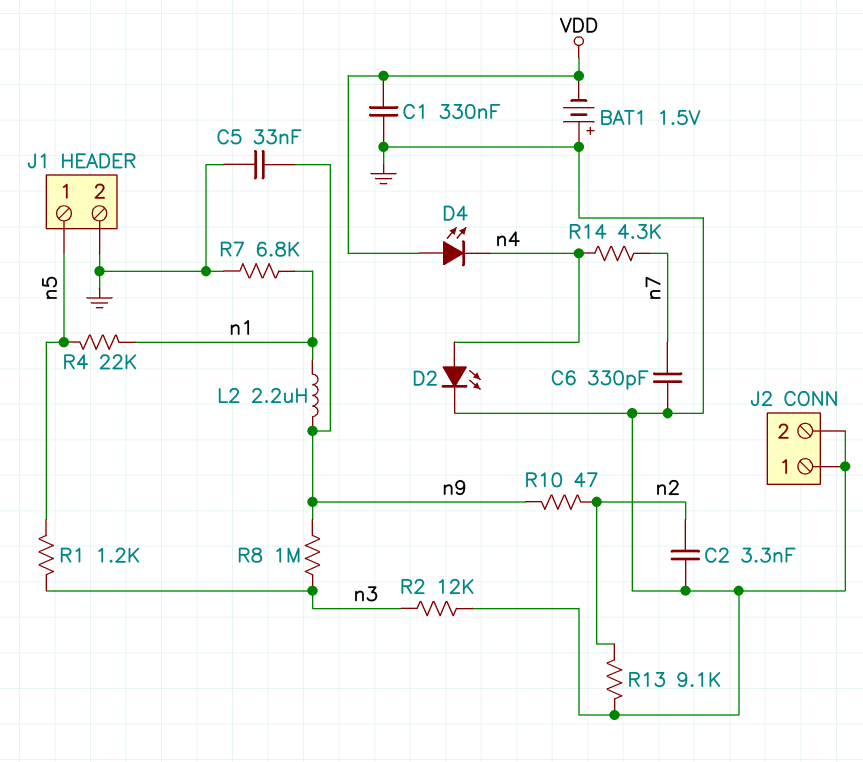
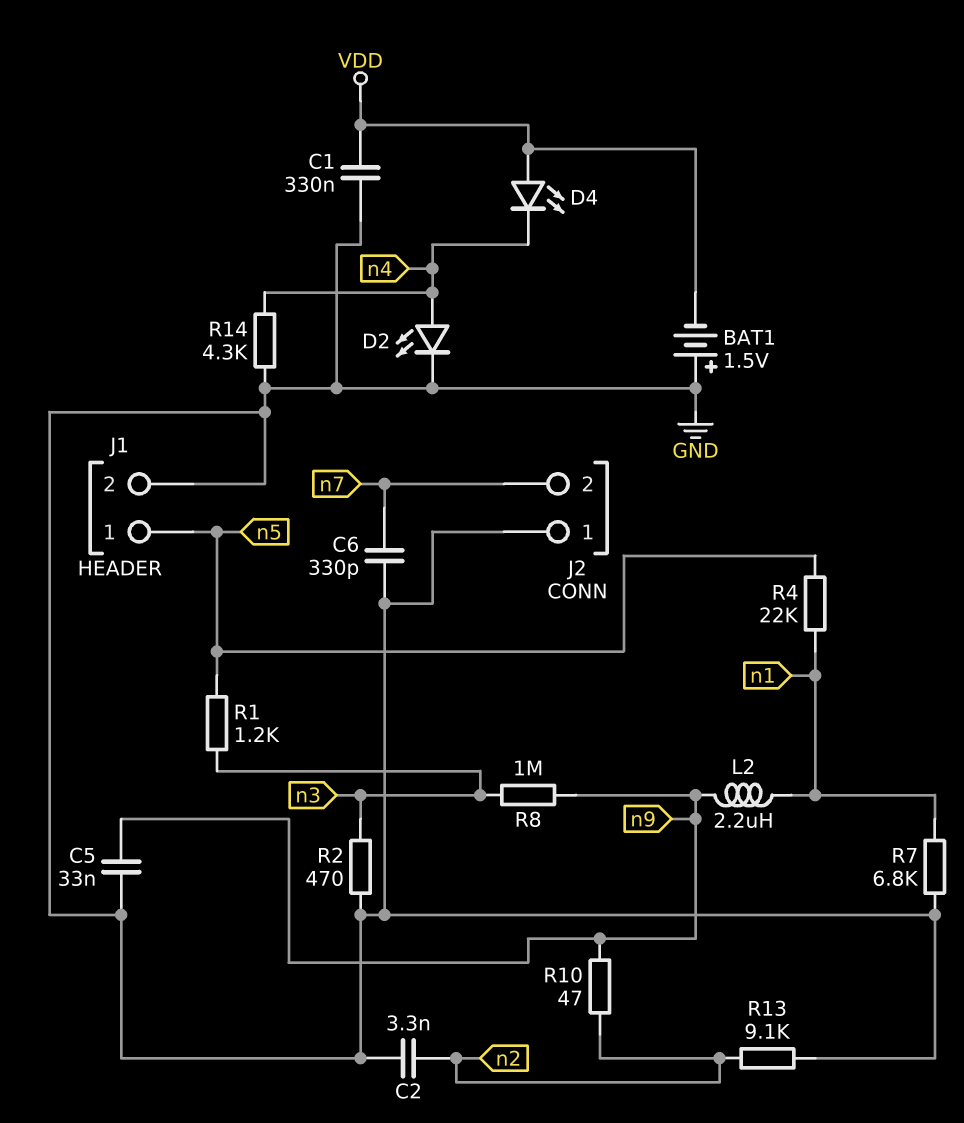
J2 pin 2: GND -> n7
R2: 12k (GND, n3) -> 470 (GND, n3)
R14: 4.3k (n4, n7) -> 4.3k (GND, n4)

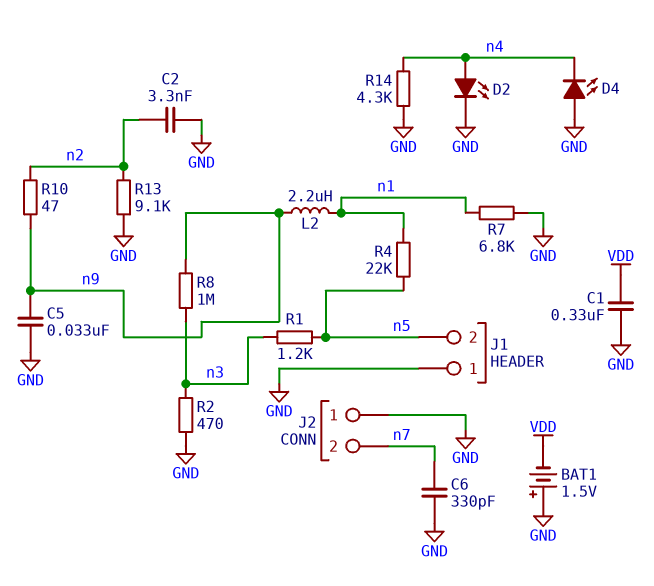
D4: LED (A VDD, K n4) -> LED (A GND, K n4)
J1 pin 1: n5 -> GND
J1 pin 2: GND -> n5

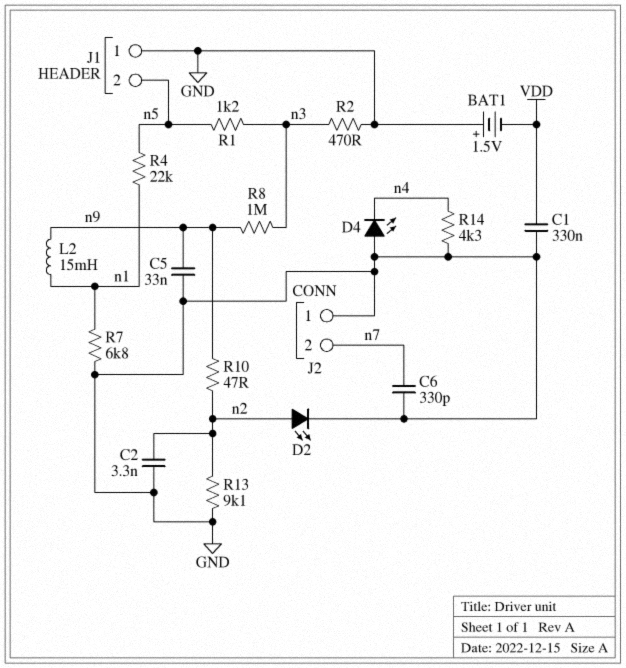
D2: LED (A n4, K GND) -> LED (A n2, K GND)
L2: 2.2uH (n1, n9) -> 15mH (n1, n9)

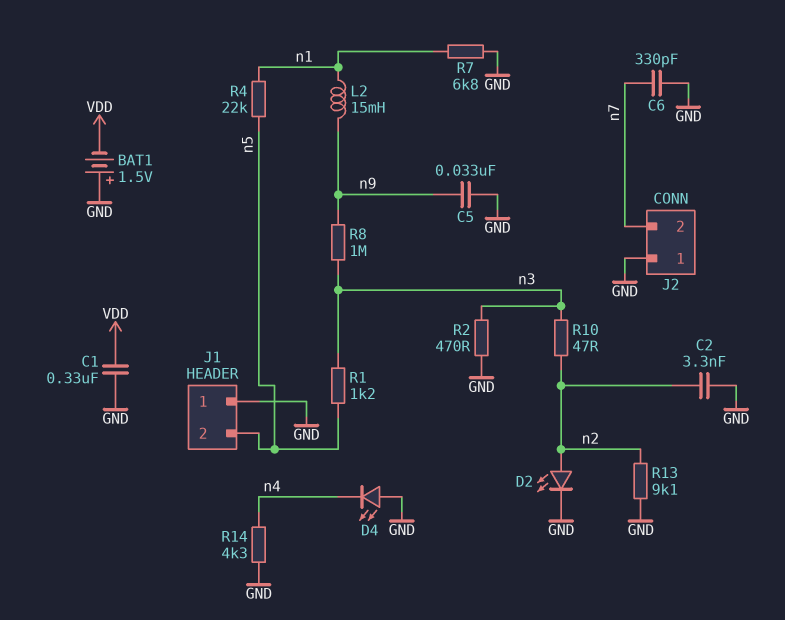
R10: 47 (n2, n9) -> 47 (n2, n3)

